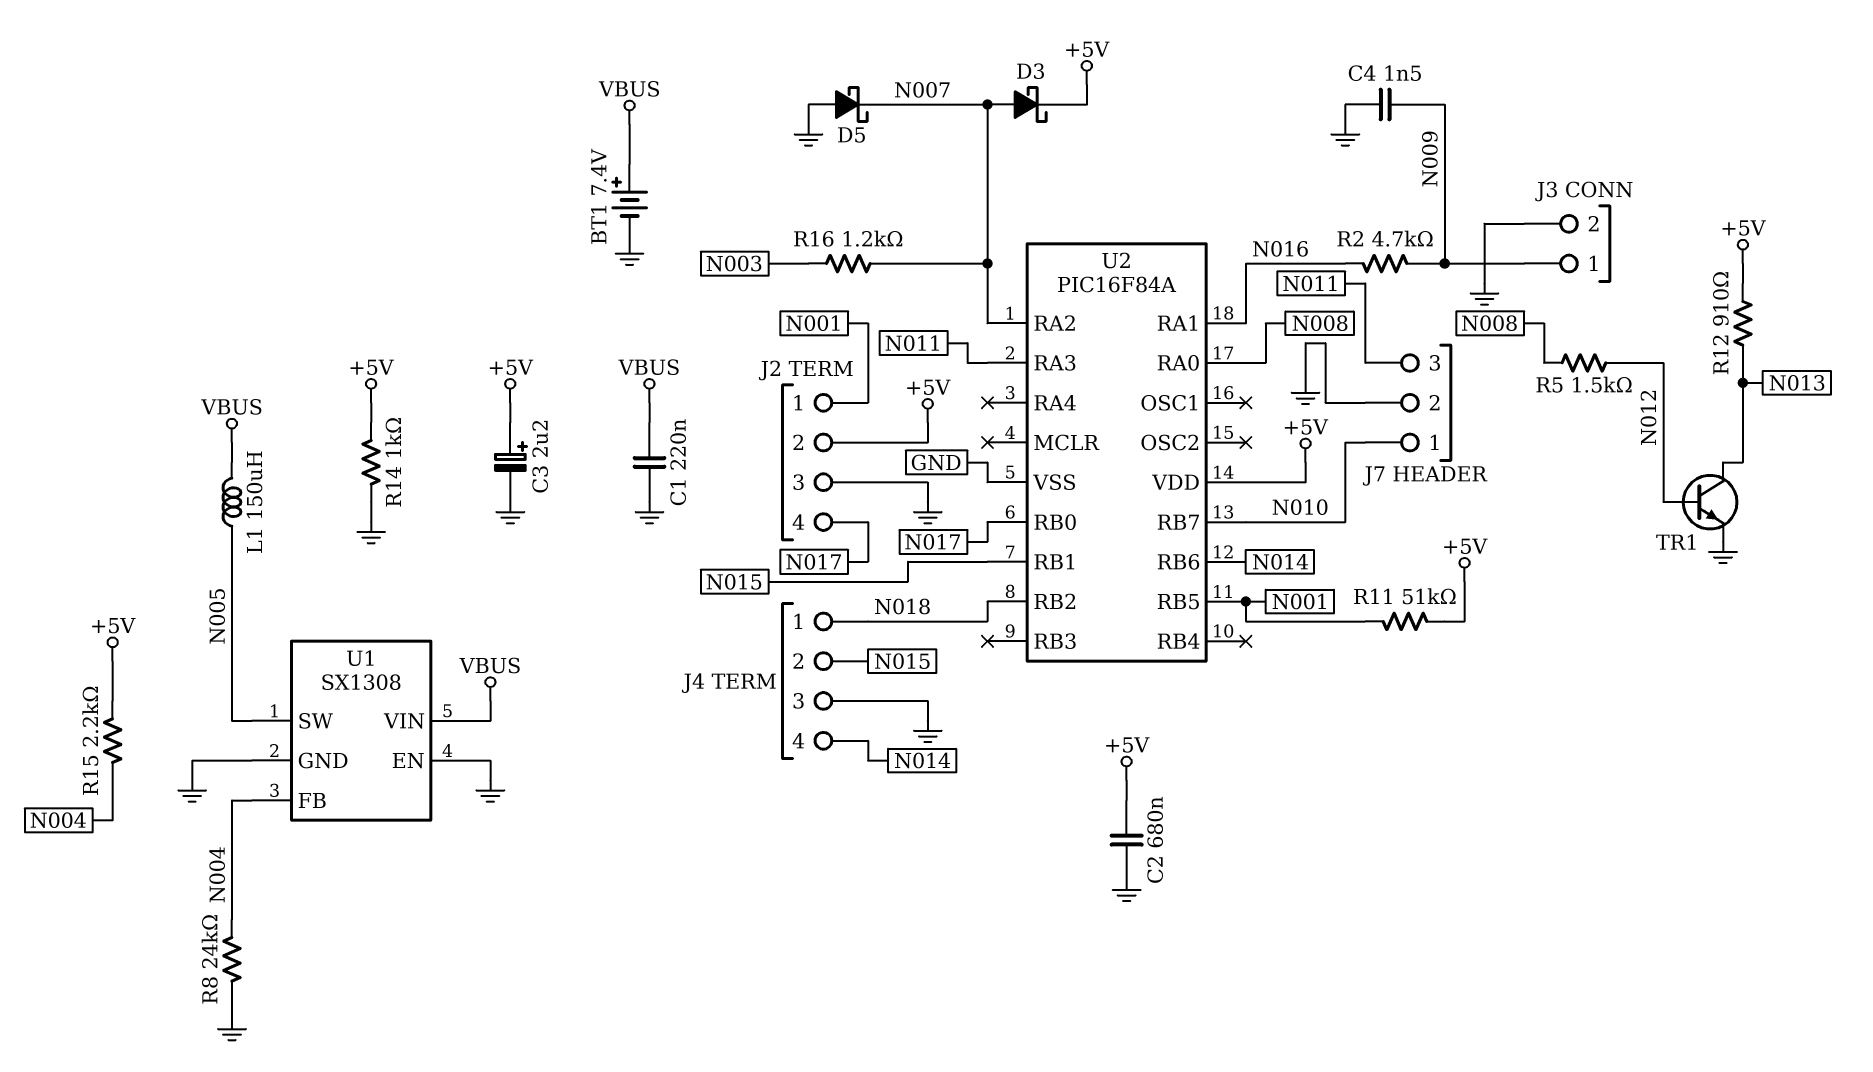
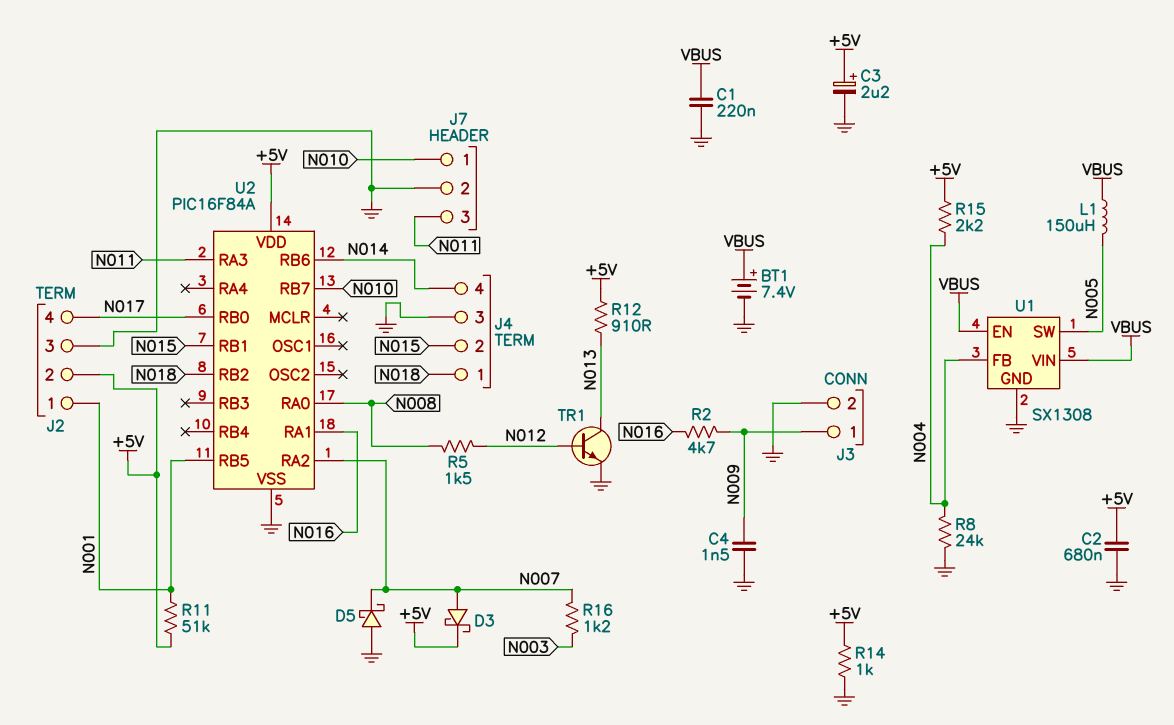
U1 pin EN: GND -> VBUS

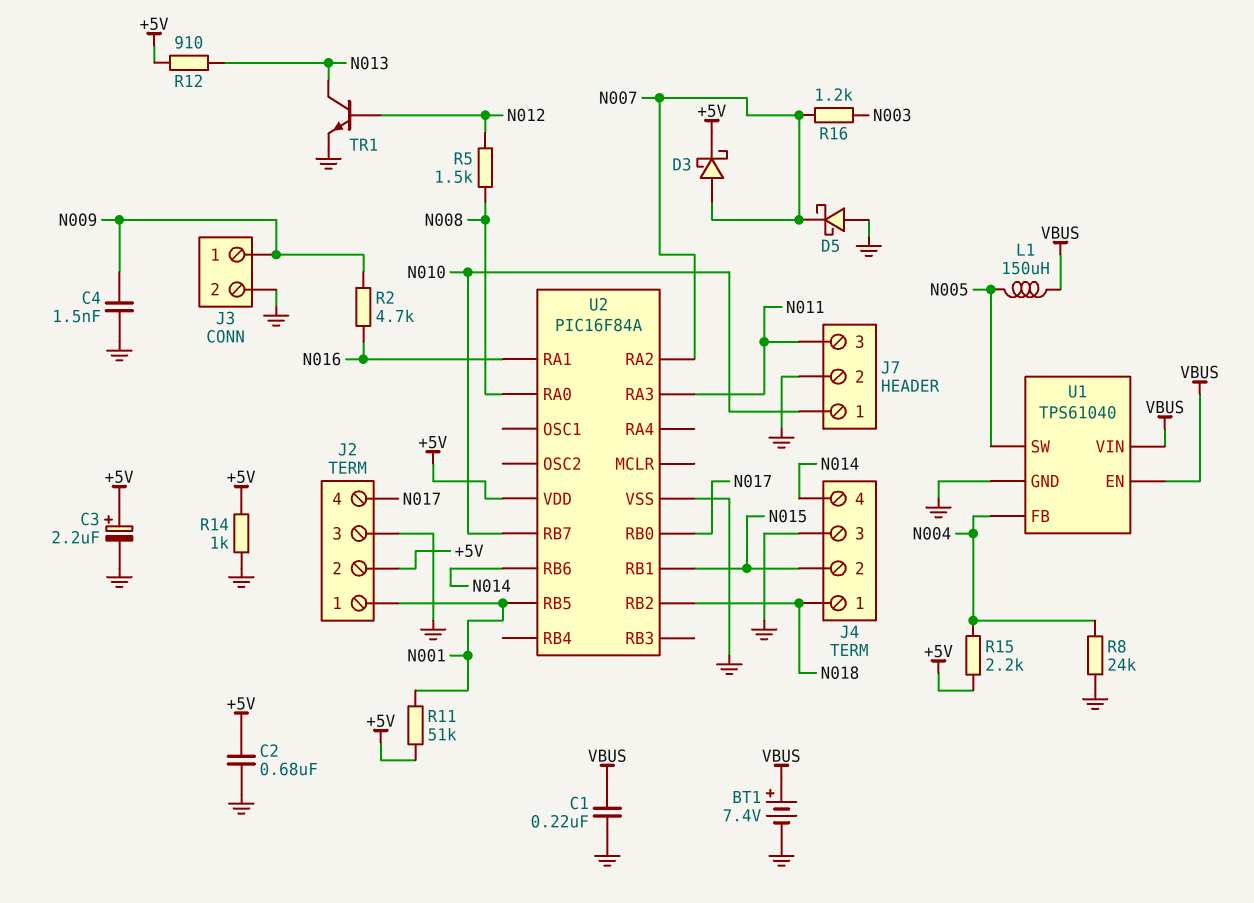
U1: SX1308 -> TPS61040

